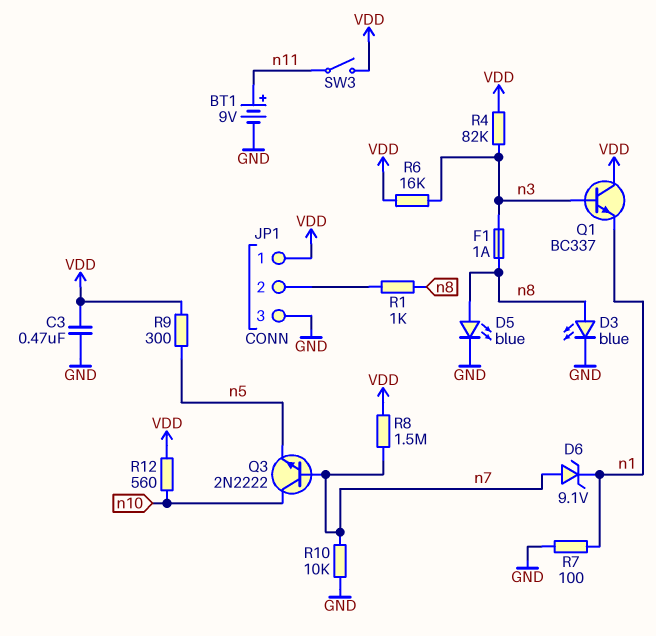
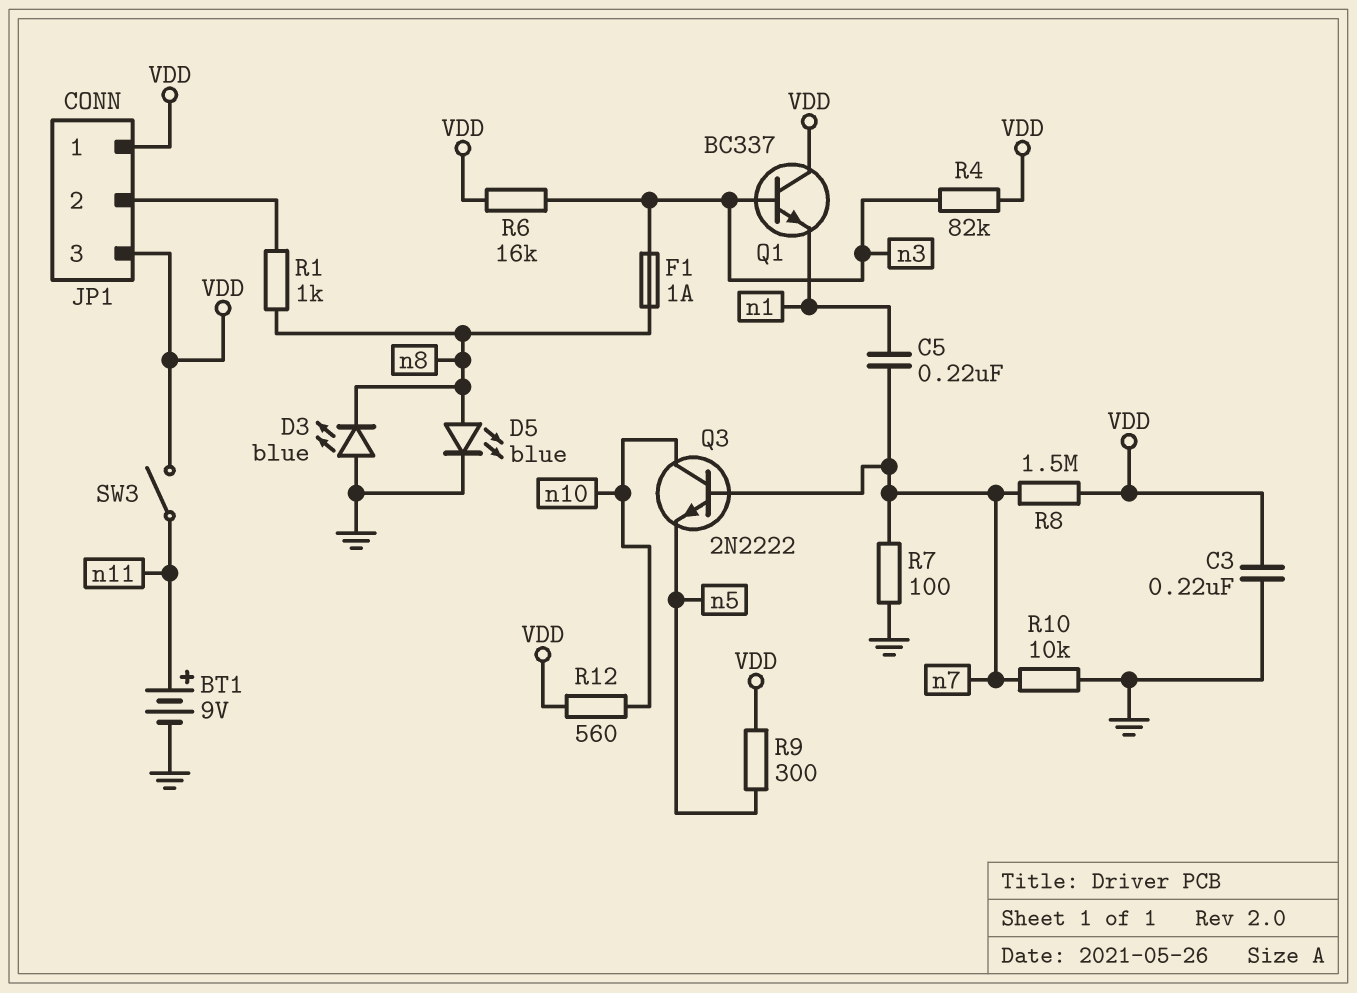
C3: 470nF (GND, VDD) -> 220nF (GND, VDD)
C5: none -> 220nF (n1, n7)
D3: LED blue (A n8, K GND) -> LED blue (A GND, K n8)
D6: zener 9.1V (A n7, K n1) -> none
JP1 pin 3: GND -> VDD
R7: 100 (GND, n1) -> 100 (GND, n7)

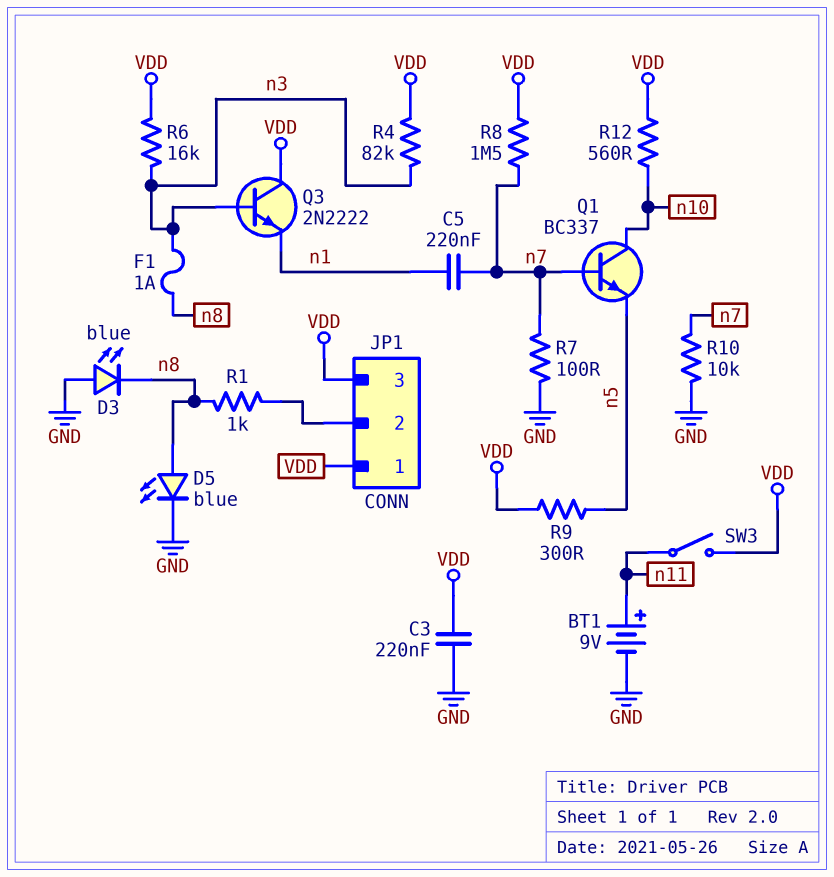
Q1: NPN BC337 (B n3, C VDD, E n1) -> NPN BC337 (B n7, C n10, E n5)
Q3: NPN 2N2222 (B n7, C n10, E n5) -> NPN 2N2222 (B n3, C VDD, E n1)

